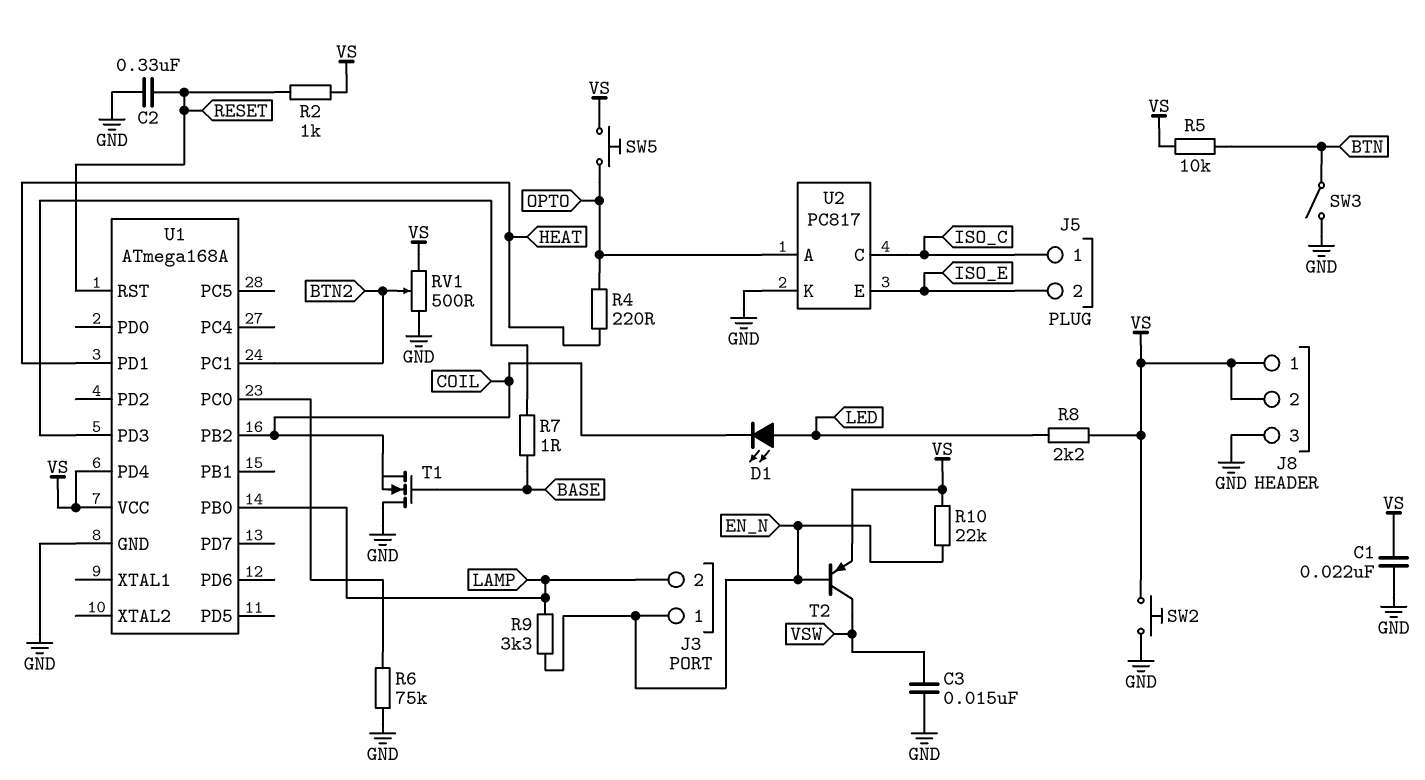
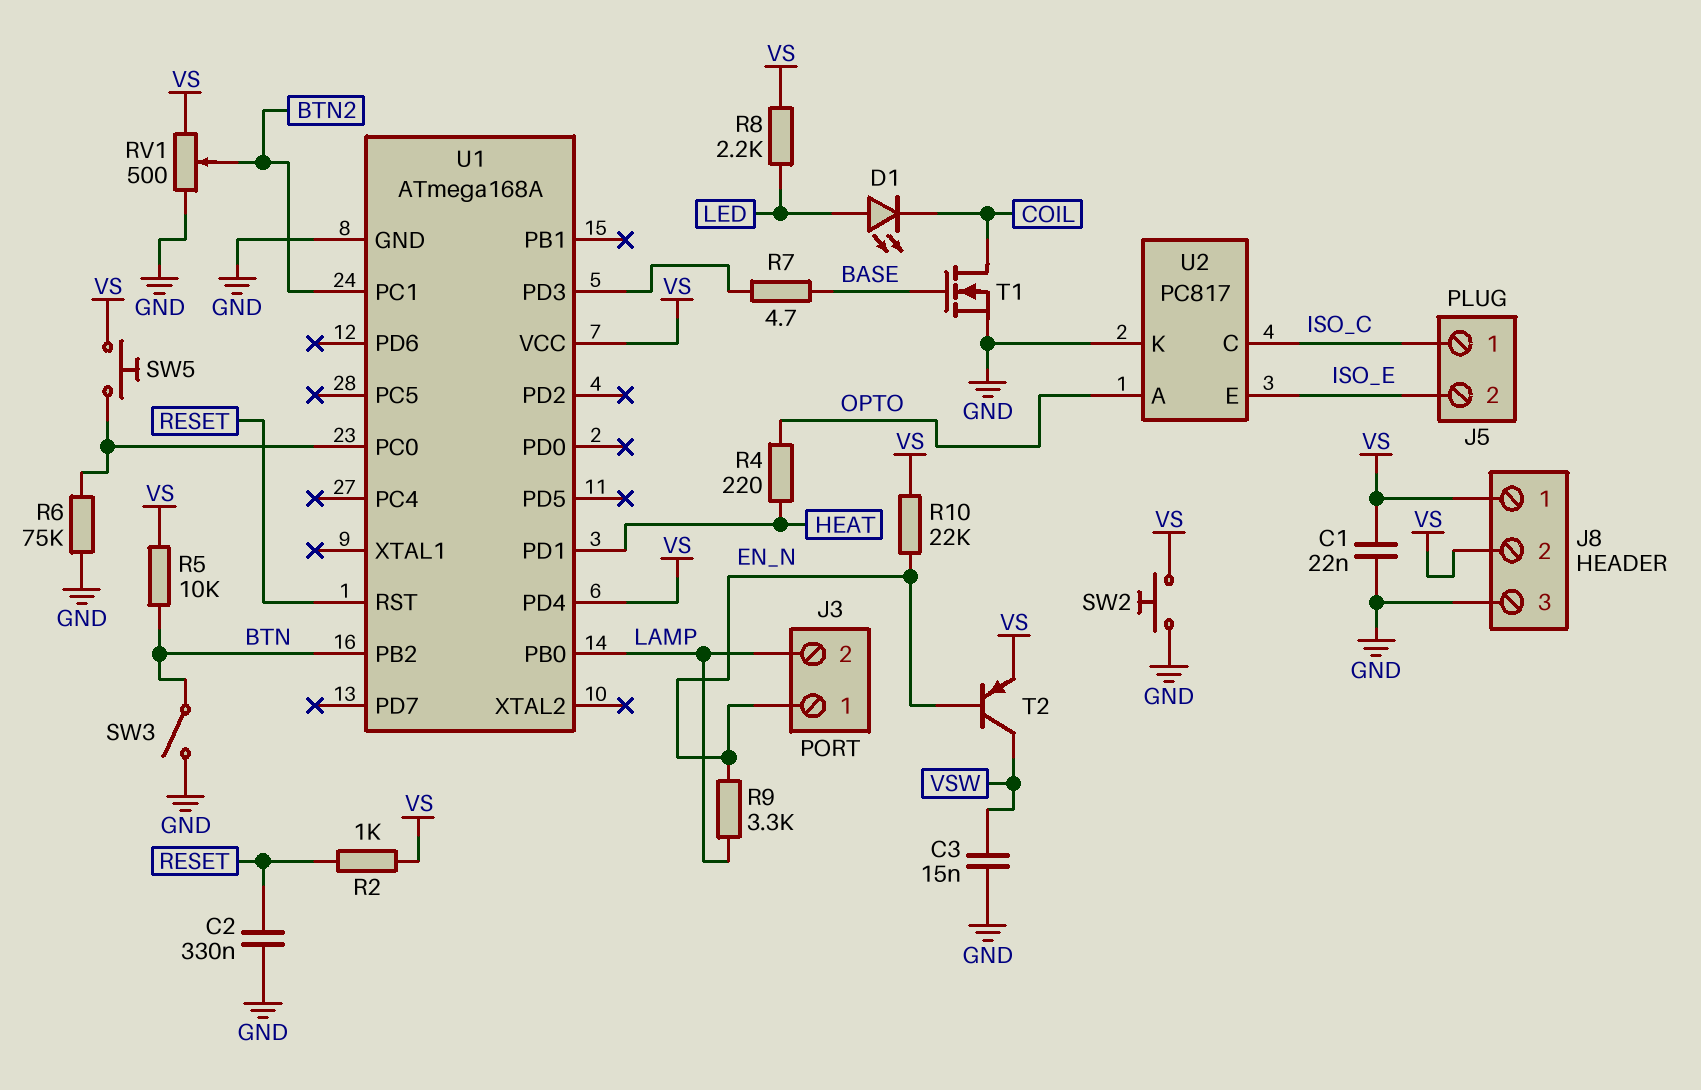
R7: 1 (BASE, U1/PD3) -> 4.7 (BASE, U1/PD3)
SW5: button (OPTO, VS) -> button (U1/PC0, VS)
T1: NMOS (G BASE, D GND, S COIL) -> NMOS (G BASE, D COIL, S GND)
U1 pin PB2: COIL -> BTN

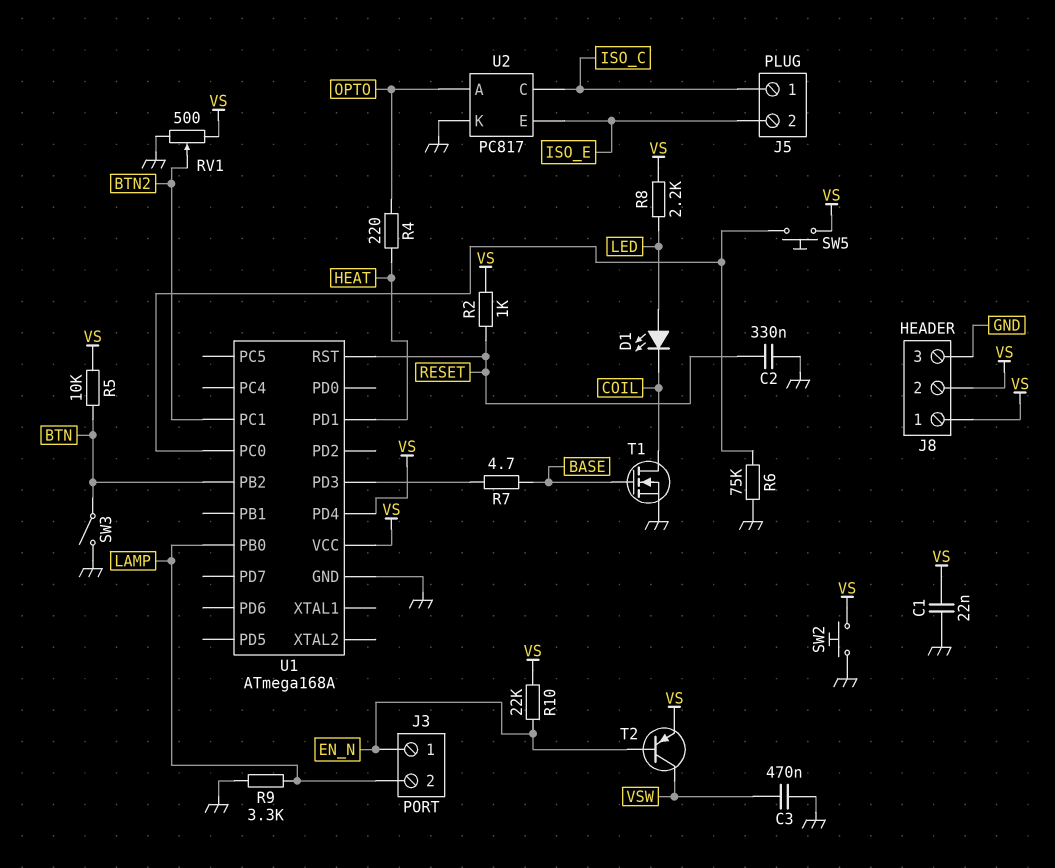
C3: 15nF (GND, VSW) -> 470nF (GND, VSW)
R9: 3.3k (EN_N, LAMP) -> 3.3k (GND, LAMP)

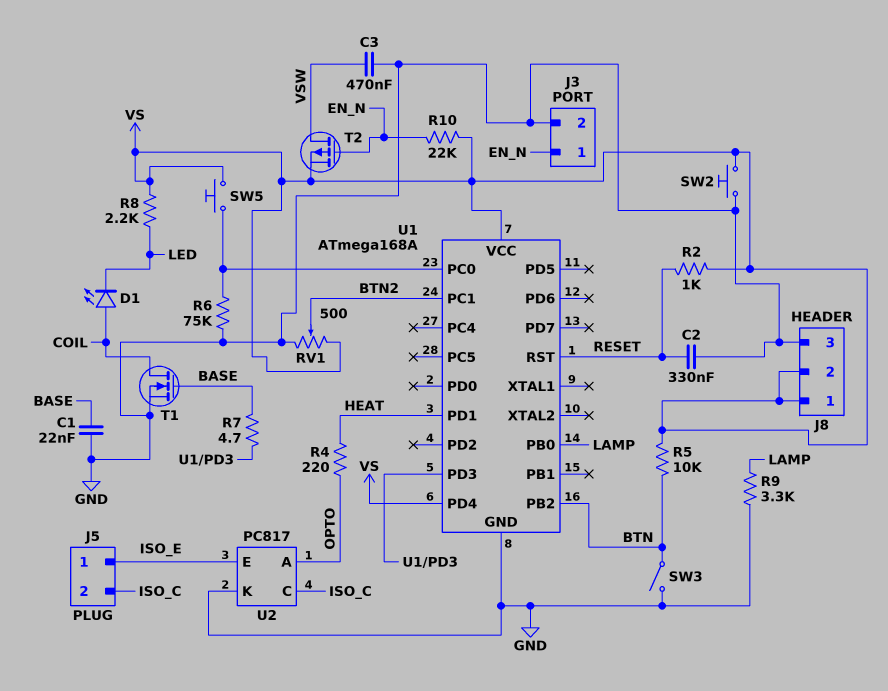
C1: 22nF (GND, VS) -> 22nF (BASE, GND)
D1: LED (A LED, K COIL) -> LED (A COIL, K LED)
J3 pin 2: LAMP -> GND
J5 pin 1: ISO_C -> ISO_E
J5 pin 2: ISO_E -> ISO_C
T2: PNP (B EN_N, C VSW, E VS) -> PMOS (G EN_N, D VSW, S VS)

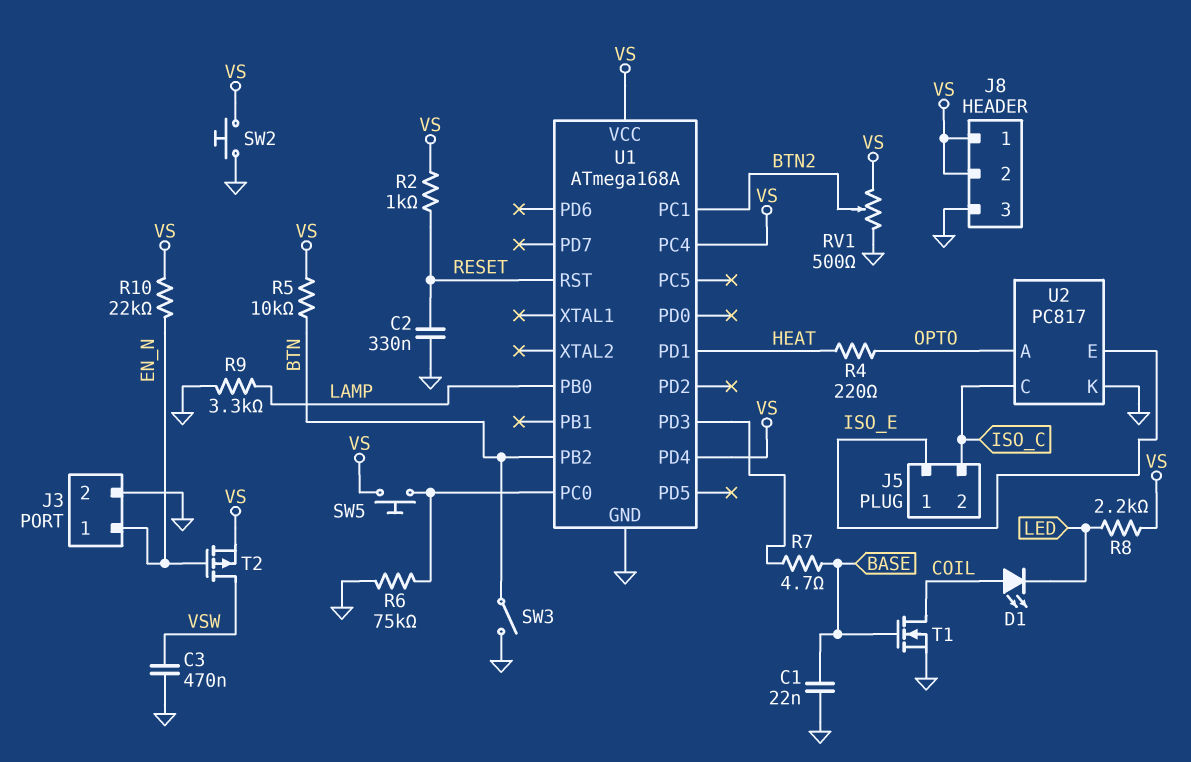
U1 pin PC4: none -> VS

